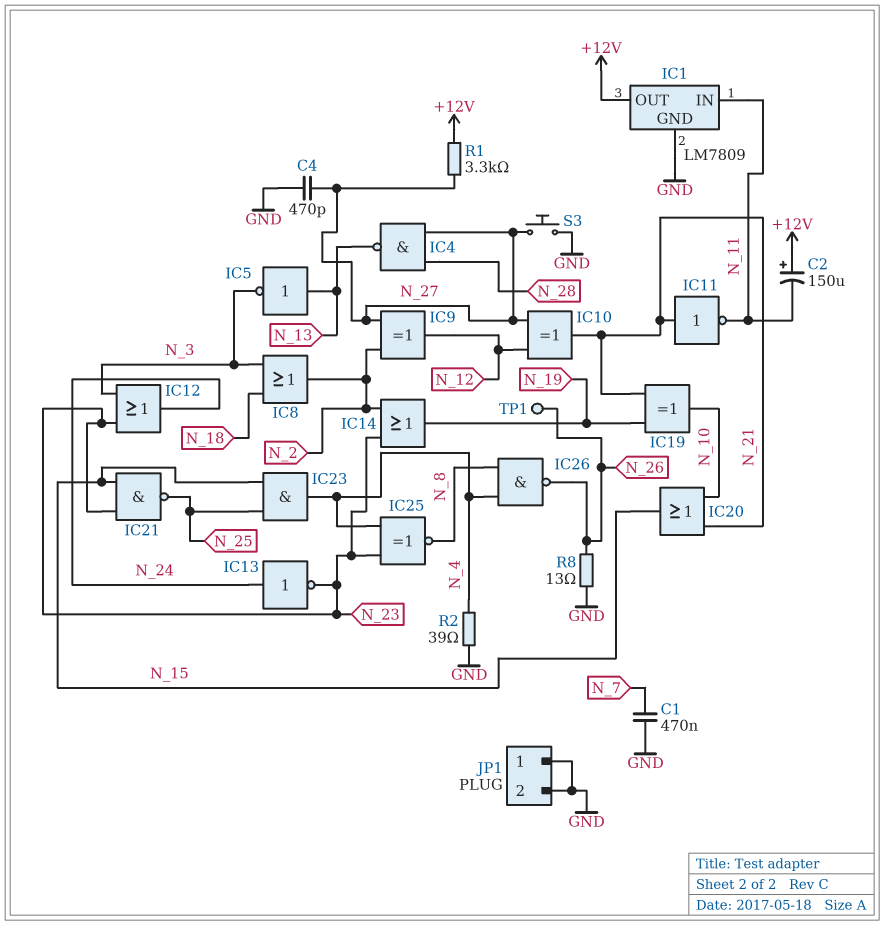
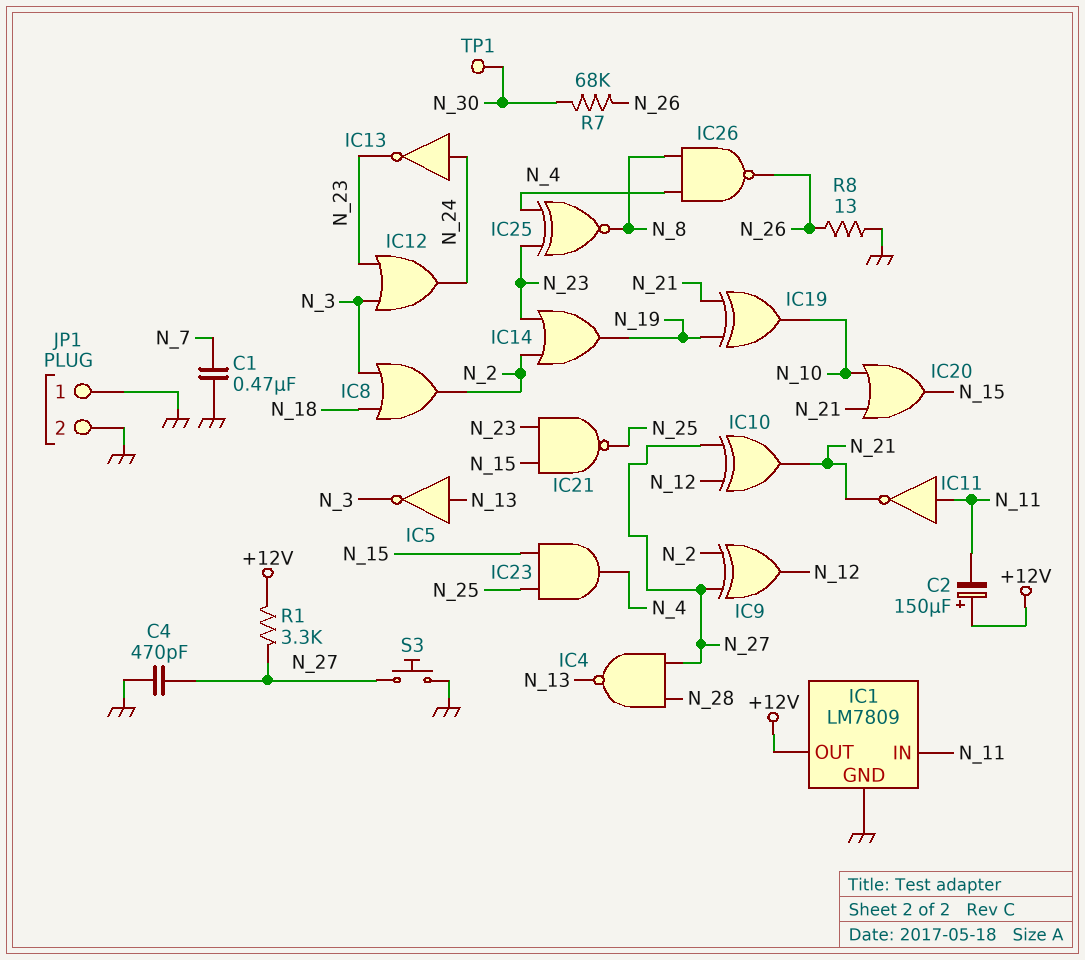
IC11: NOT (in N_21, out N_11) -> NOT (in N_11, out N_21)
R2: 39 (GND, N_4) -> none
R7: none -> 68k (N_26, N_30)
TP1: test point (N_26) -> test point (N_30)

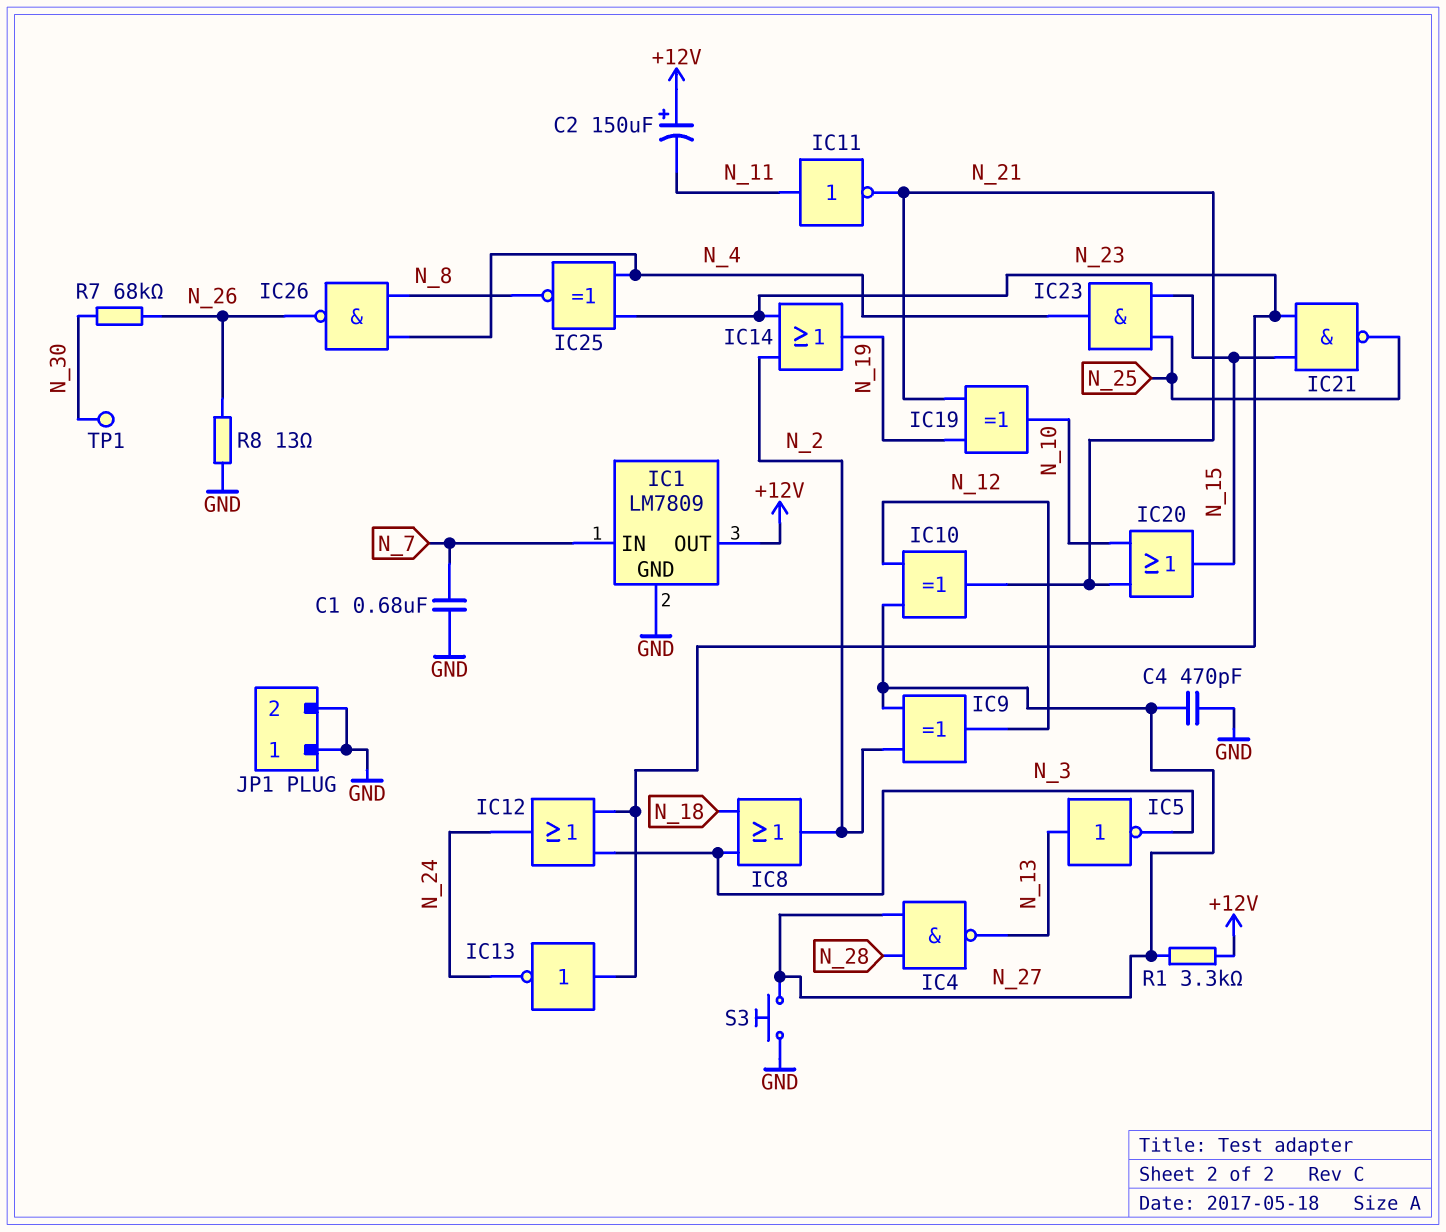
C1: 470nF (GND, N_7) -> 680nF (GND, N_7)
IC1 pin IN: N_11 -> N_7
IC13: NOT (in N_24, out N_23) -> NOT (in N_23, out N_24)

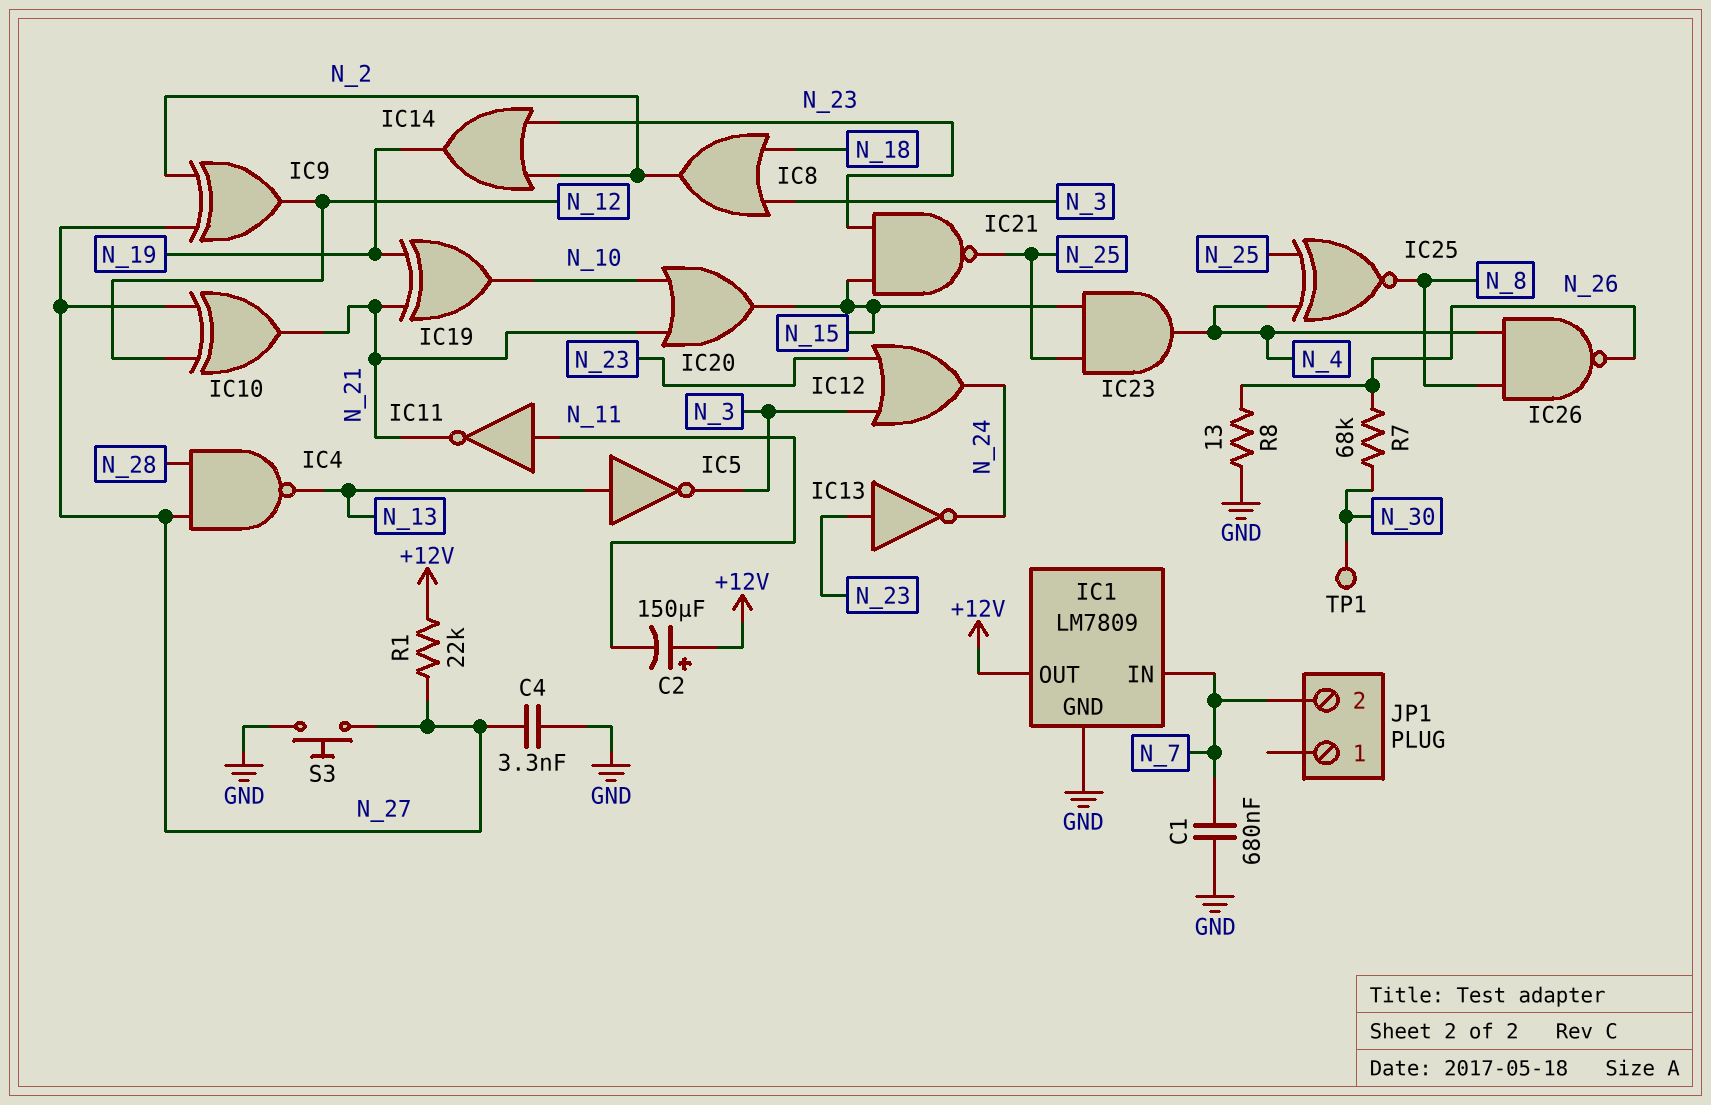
C4: 470pF (GND, N_27) -> 3.3nF (GND, N_27)
IC25: XNOR (in N_4, in N_23, out N_8) -> XNOR (in N_4, in N_25, out N_8)
JP1 pin 1: GND -> none
JP1 pin 2: GND -> N_7
R1: 3.3k (+12V, N_27) -> 22k (+12V, N_27)

